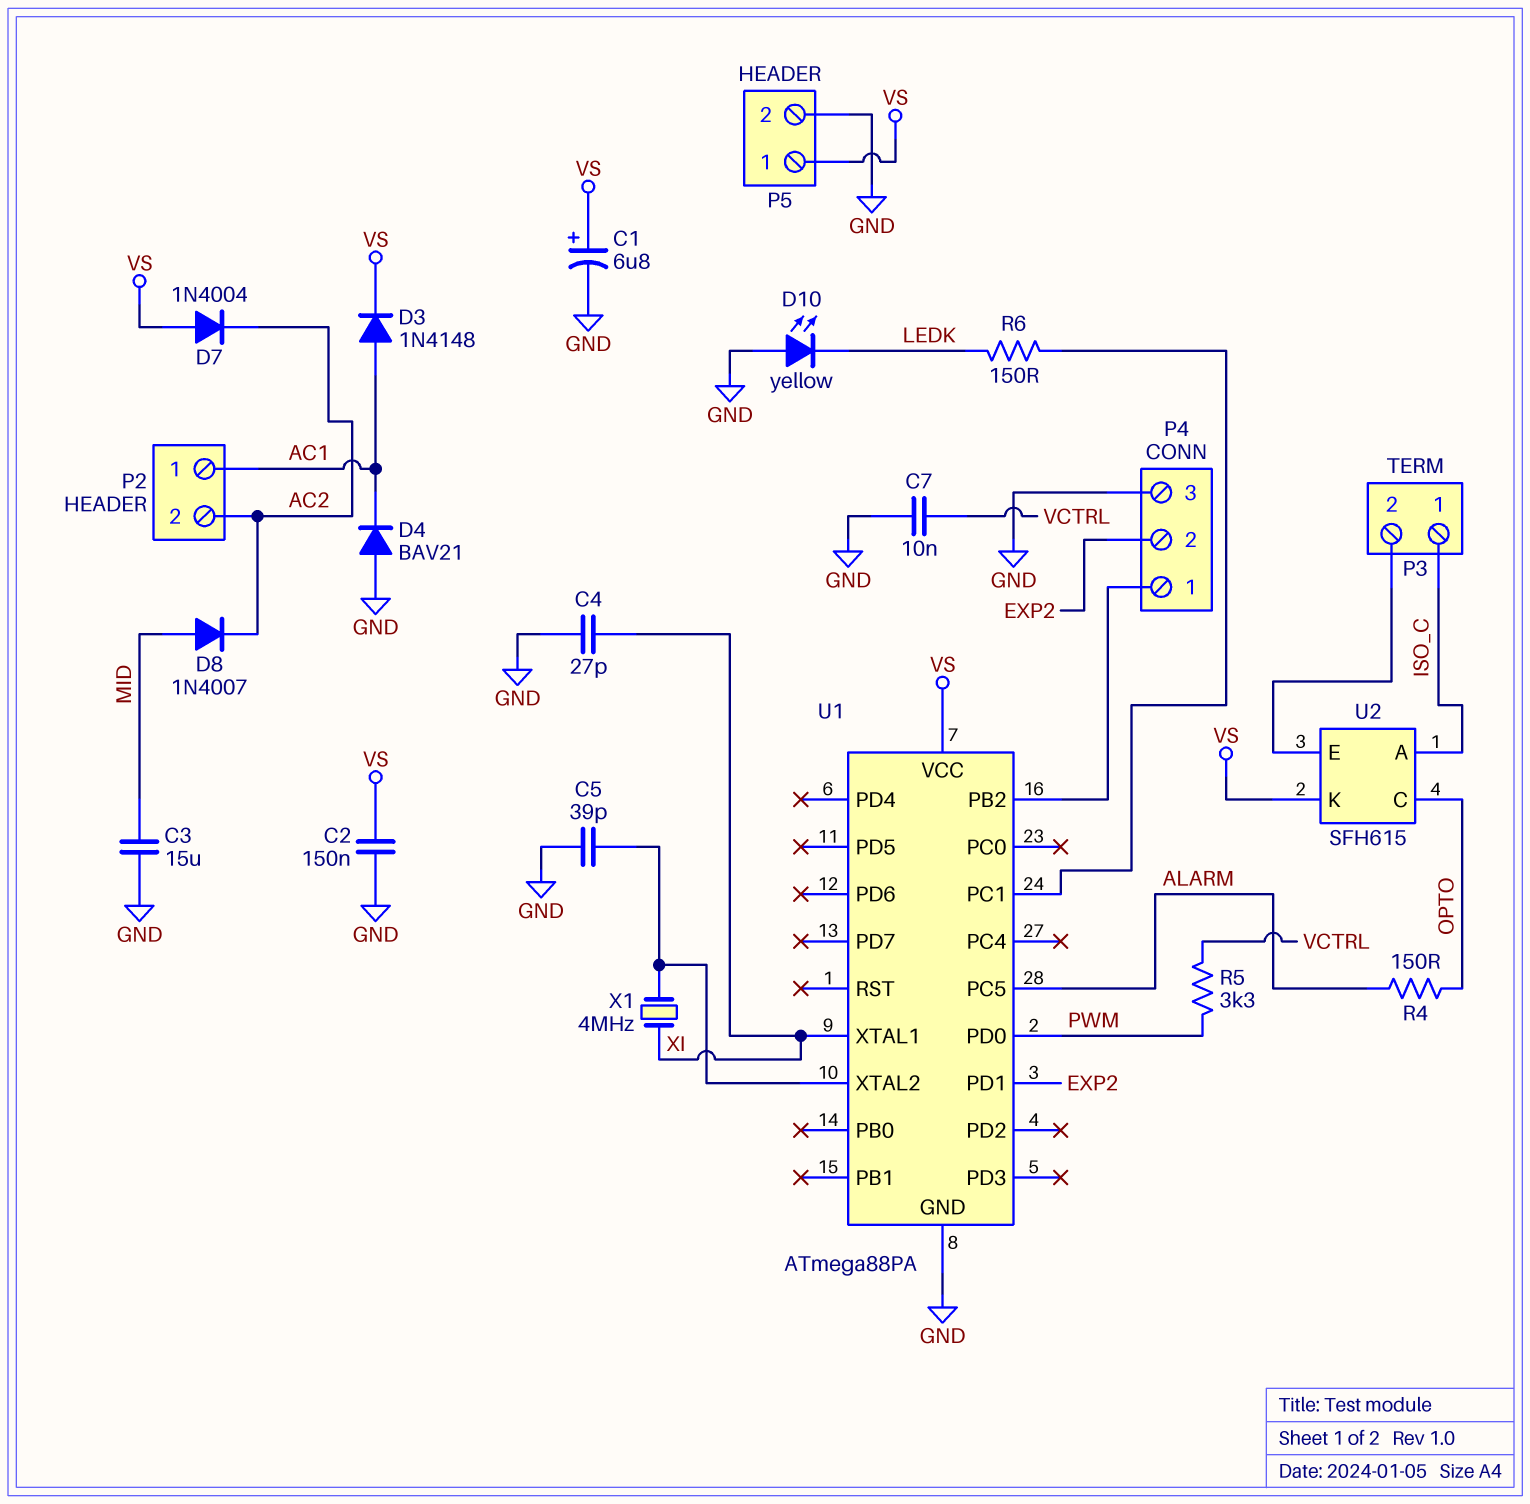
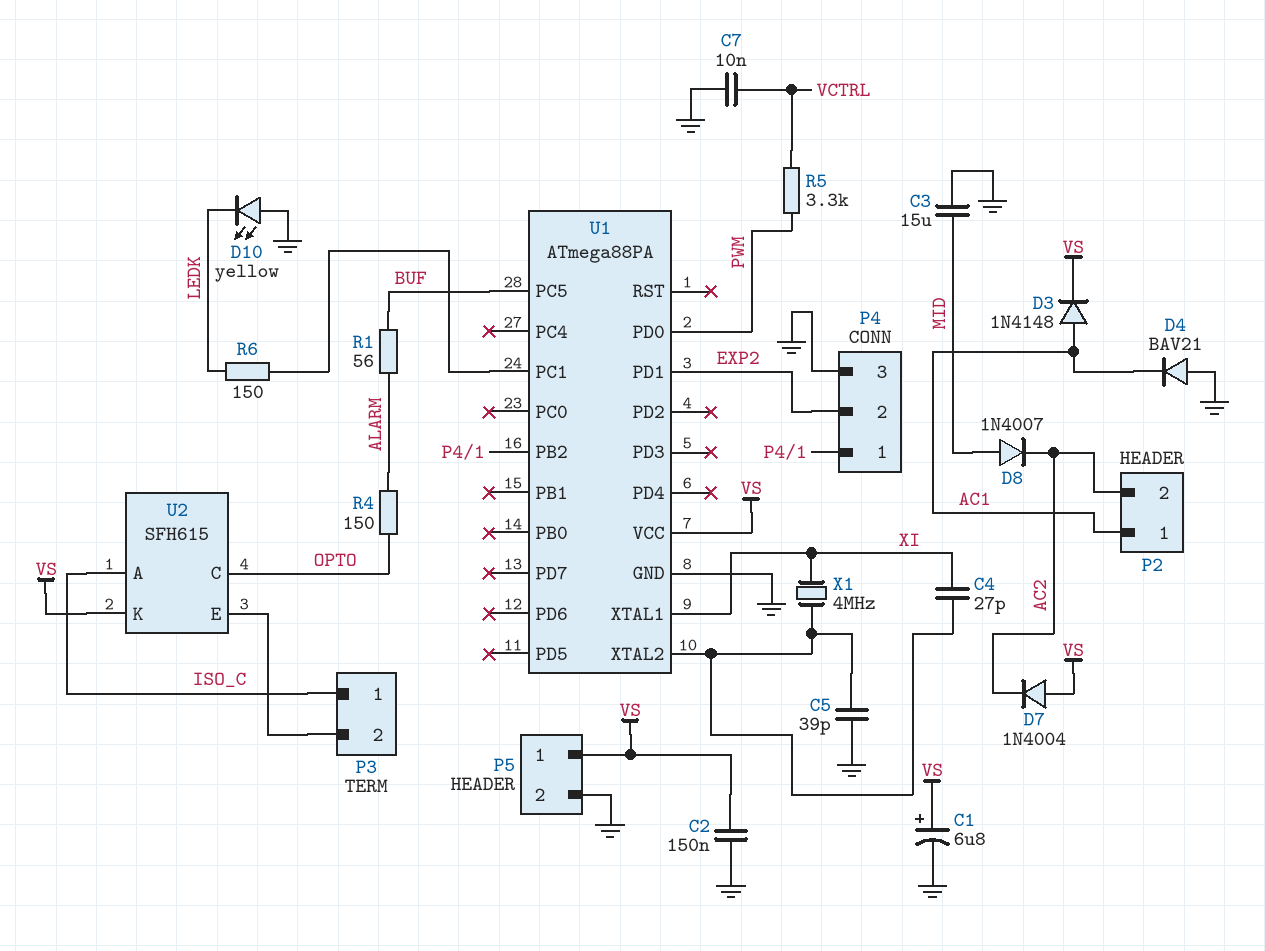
C4: 27pF (GND, XI) -> 27pF (U1/XTAL2, XI)
R1: none -> 56 (ALARM, BUF)
U1 pin PC5: ALARM -> BUF

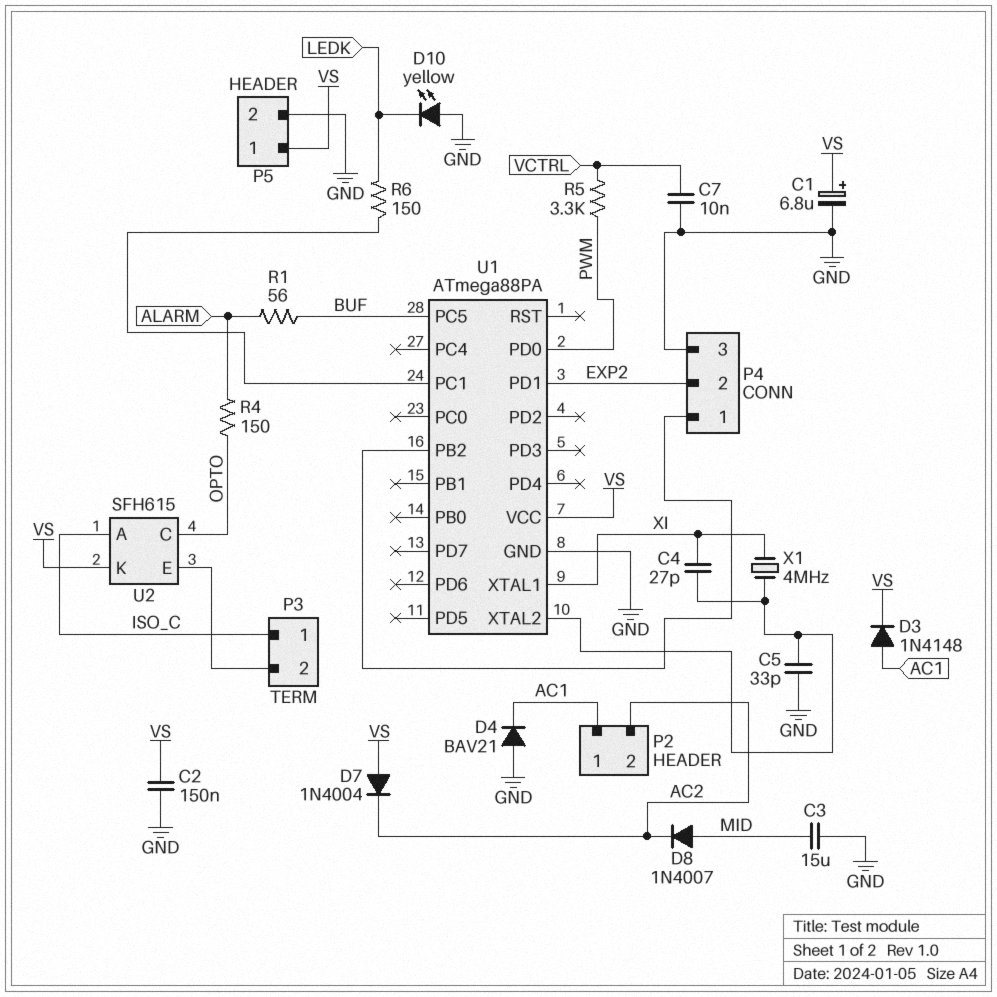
C5: 39pF (GND, U1/XTAL2) -> 33pF (GND, U1/XTAL2)

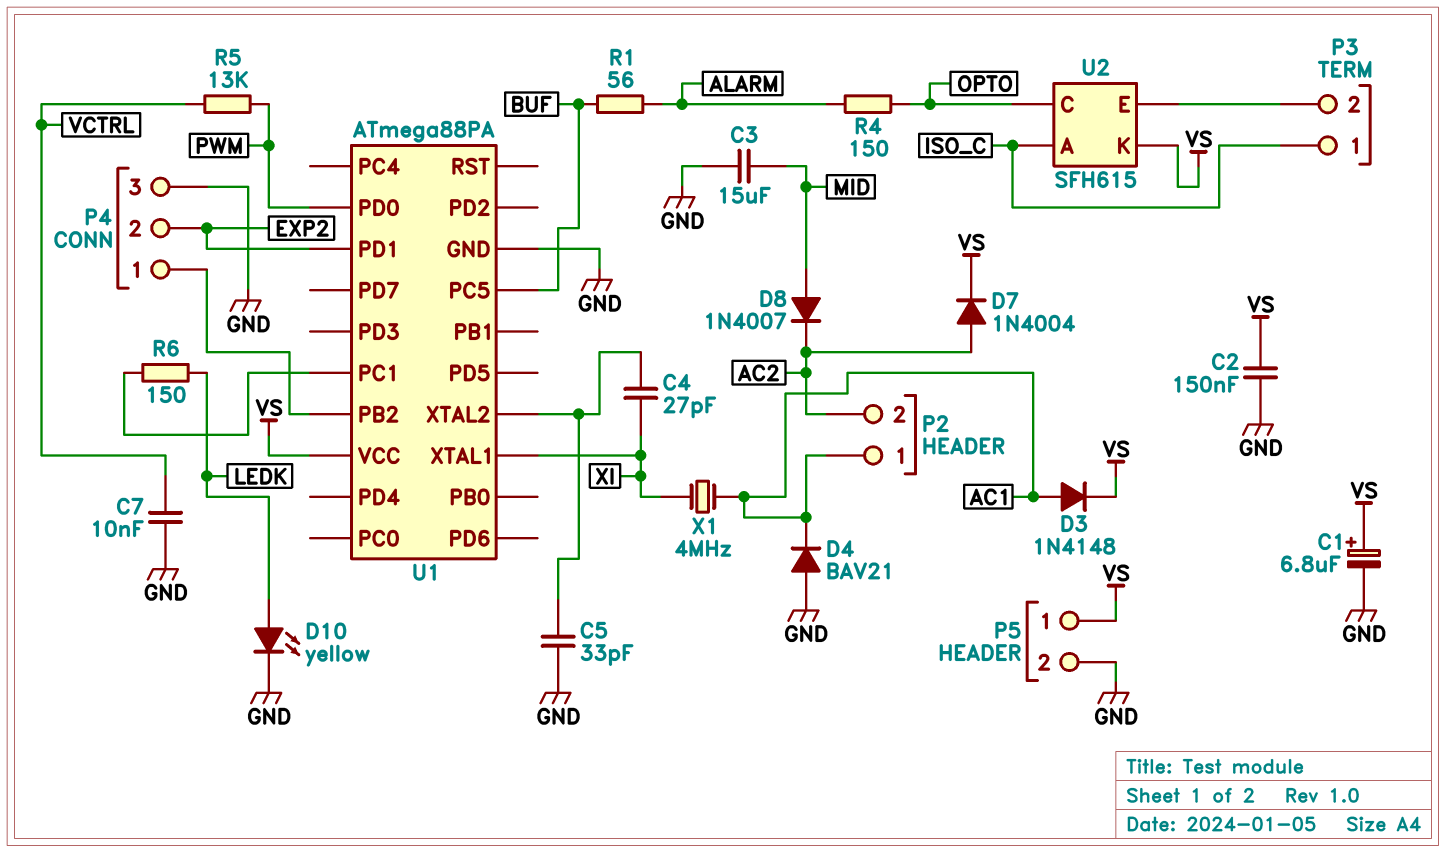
D7: diode 1N4004 (A VS, K AC2) -> diode 1N4004 (A AC2, K VS)
D10: LED yellow (A GND, K LEDK) -> LED yellow (A LEDK, K GND)
R5: 3.3k (PWM, VCTRL) -> 13k (PWM, VCTRL)
X1: 4MHz (U1/XTAL2, XI) -> 4MHz (AC1, XI)

